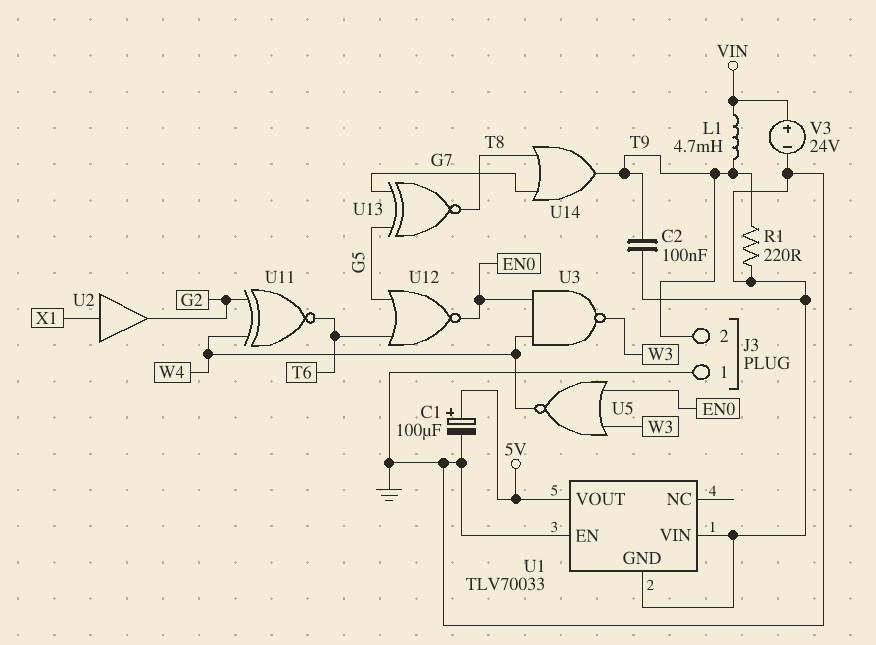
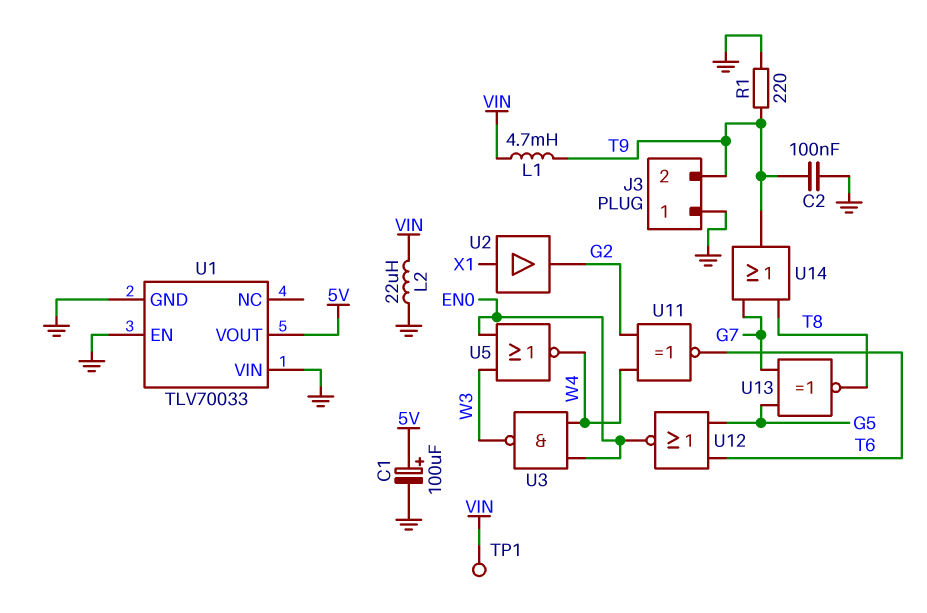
L2: none -> 22uH (GND, VIN)
TP1: none -> test point (VIN)
V3: 24V (plus VIN, minus GND) -> none

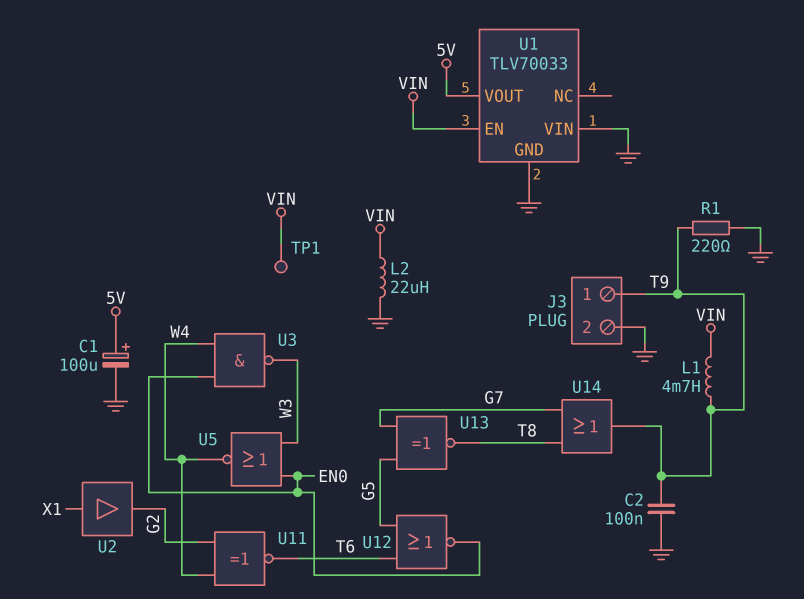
J3 pin 1: GND -> T9
J3 pin 2: T9 -> GND
U1 pin EN: GND -> VIN

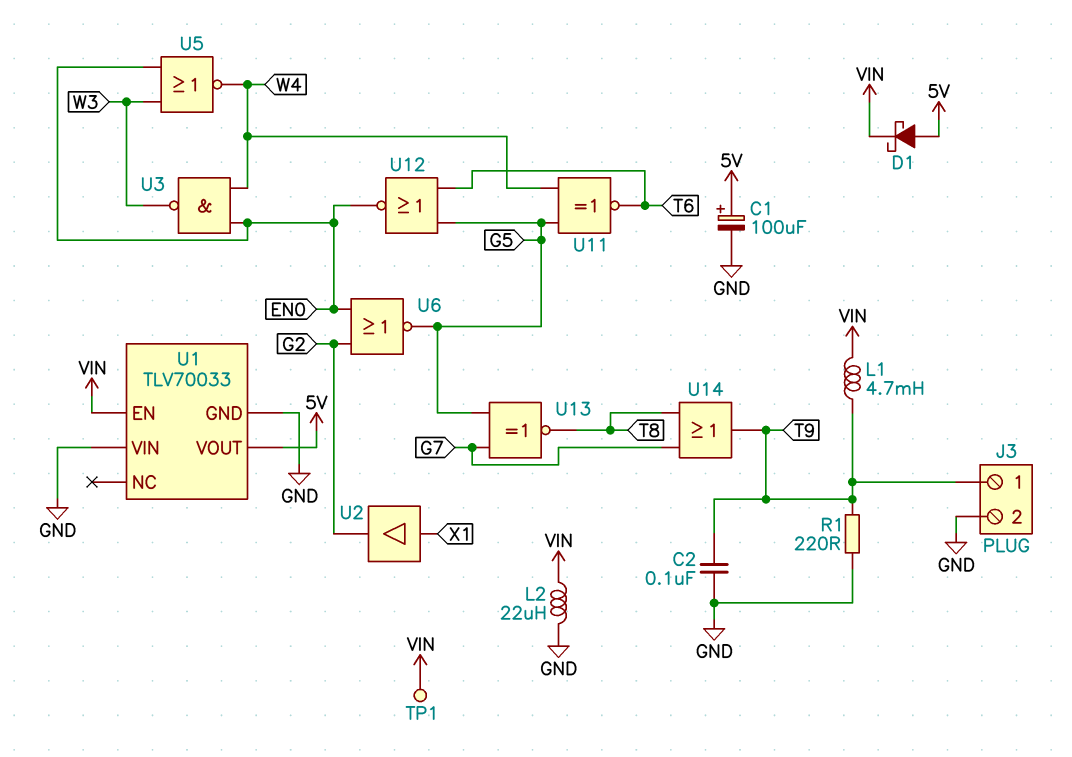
D1: none -> schottky (A 5V, K VIN)
U6: none -> NOR (in EN0, in G2, out G5)
U11: XNOR (in G2, in W4, out T6) -> XNOR (in G5, in W4, out T6)

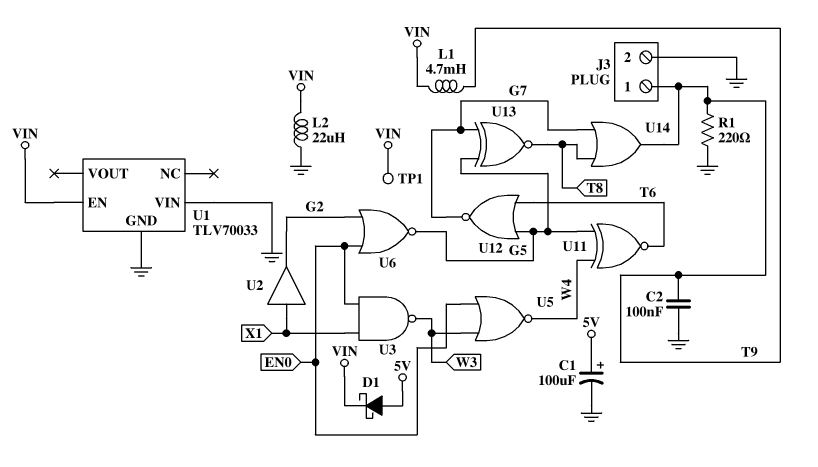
U1 pin VOUT: 5V -> none
U3: NAND (in EN0, in W4, out W3) -> NAND (in EN0, in X1, out W3)
U12: NOR (in G5, in T6, out EN0) -> NOR (in G5, in T6, out G7)

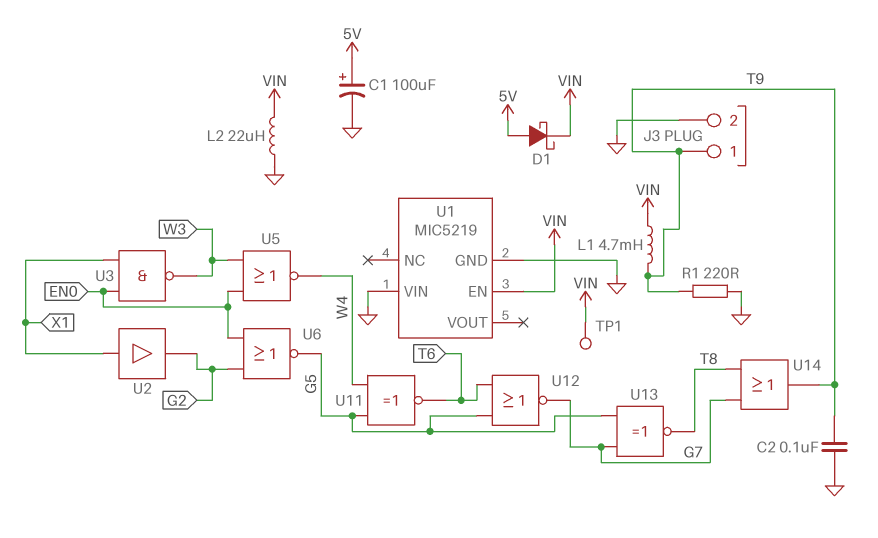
U1: TLV70033 -> MIC5219

